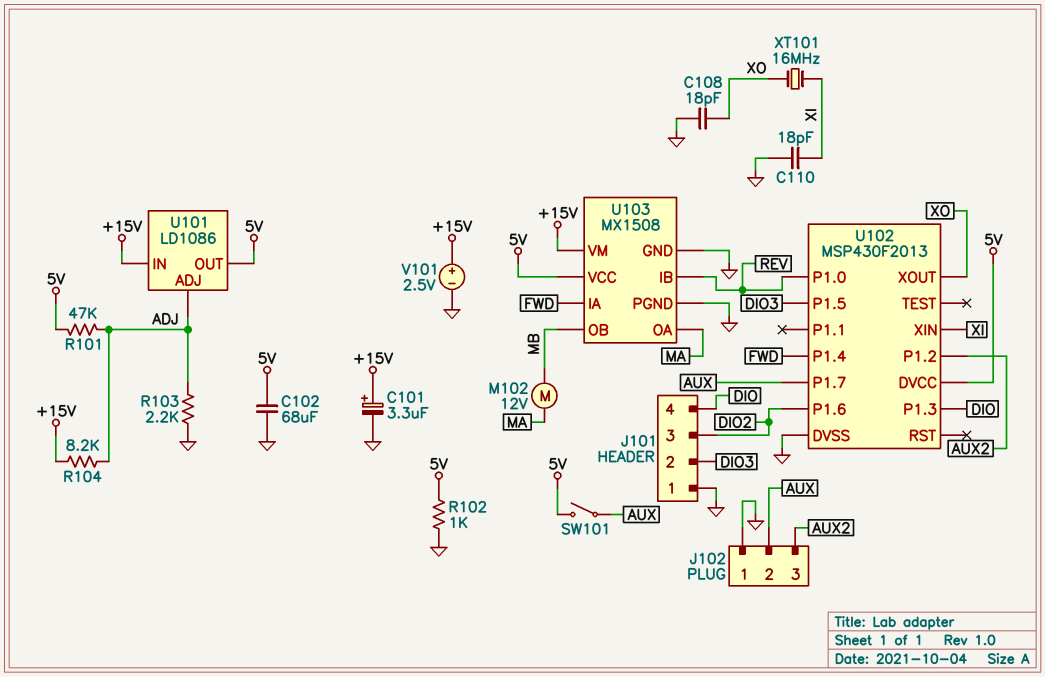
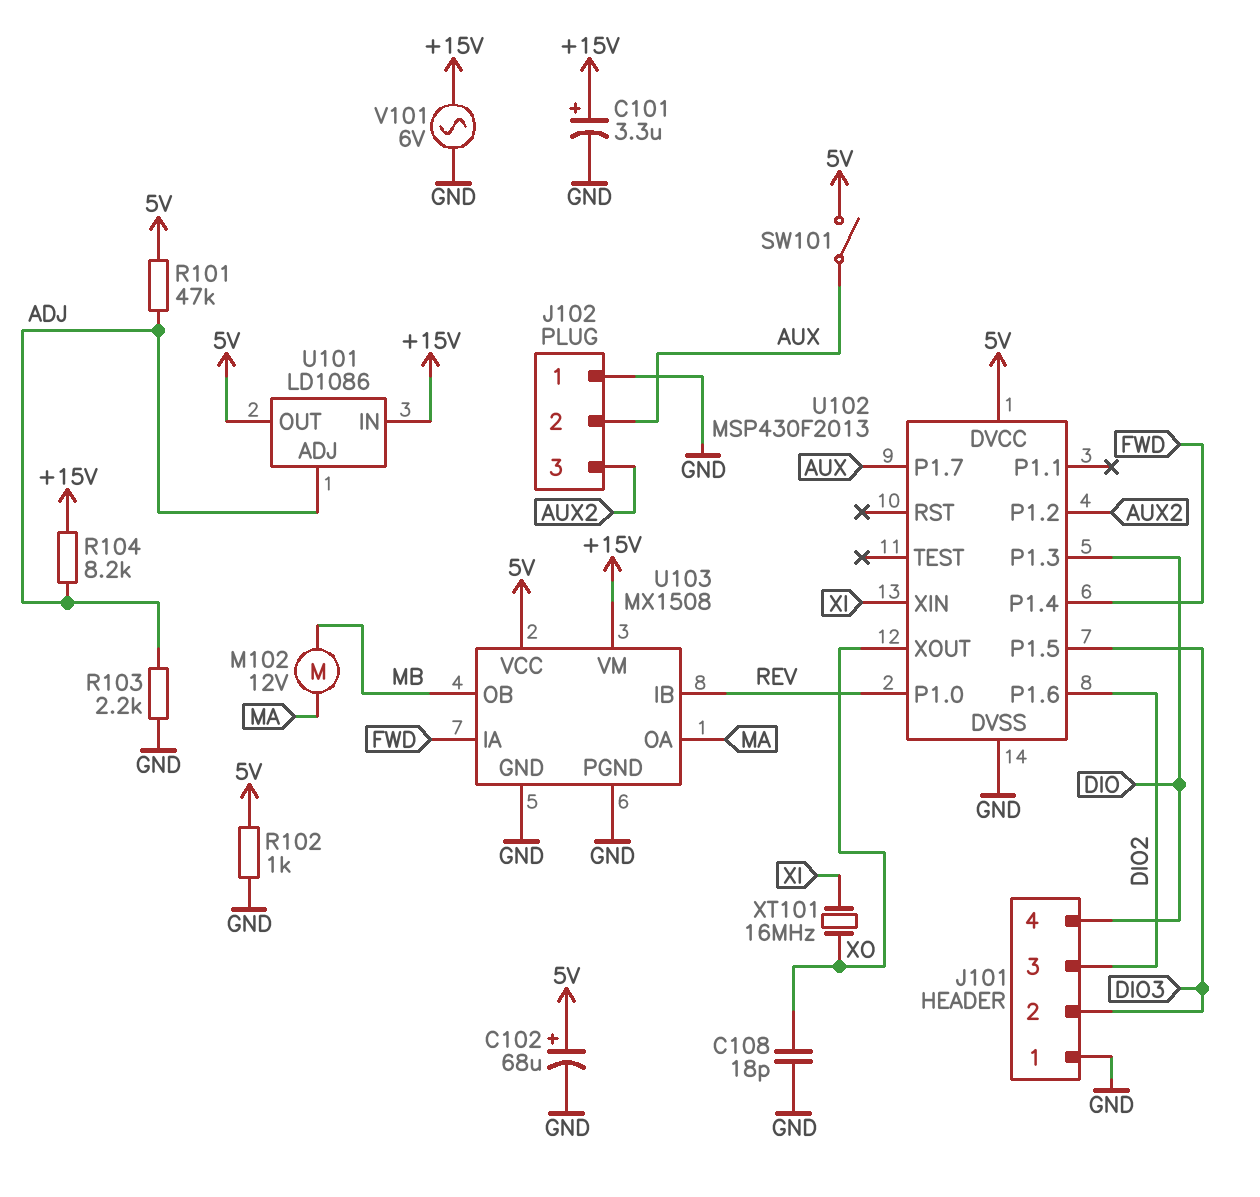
C102: 68uF (5V, GND) -> 68uF (plus 5V, minus GND)
C110: 18pF (GND, XI) -> none
V101: 2.5V (plus +15V, minus GND) -> AC 6V (+15V, GND)

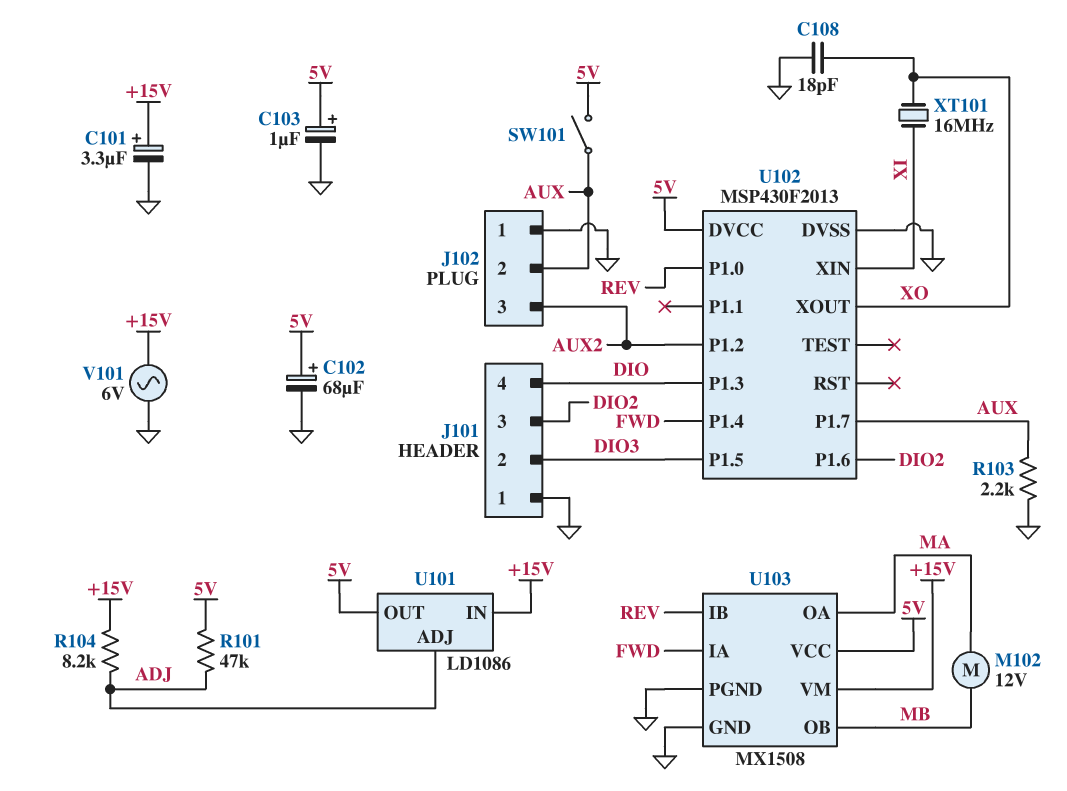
C103: none -> 1uF (plus 5V, minus GND)
R102: 1k (5V, GND) -> none
R103: 2.2k (ADJ, GND) -> 2.2k (AUX, GND)

